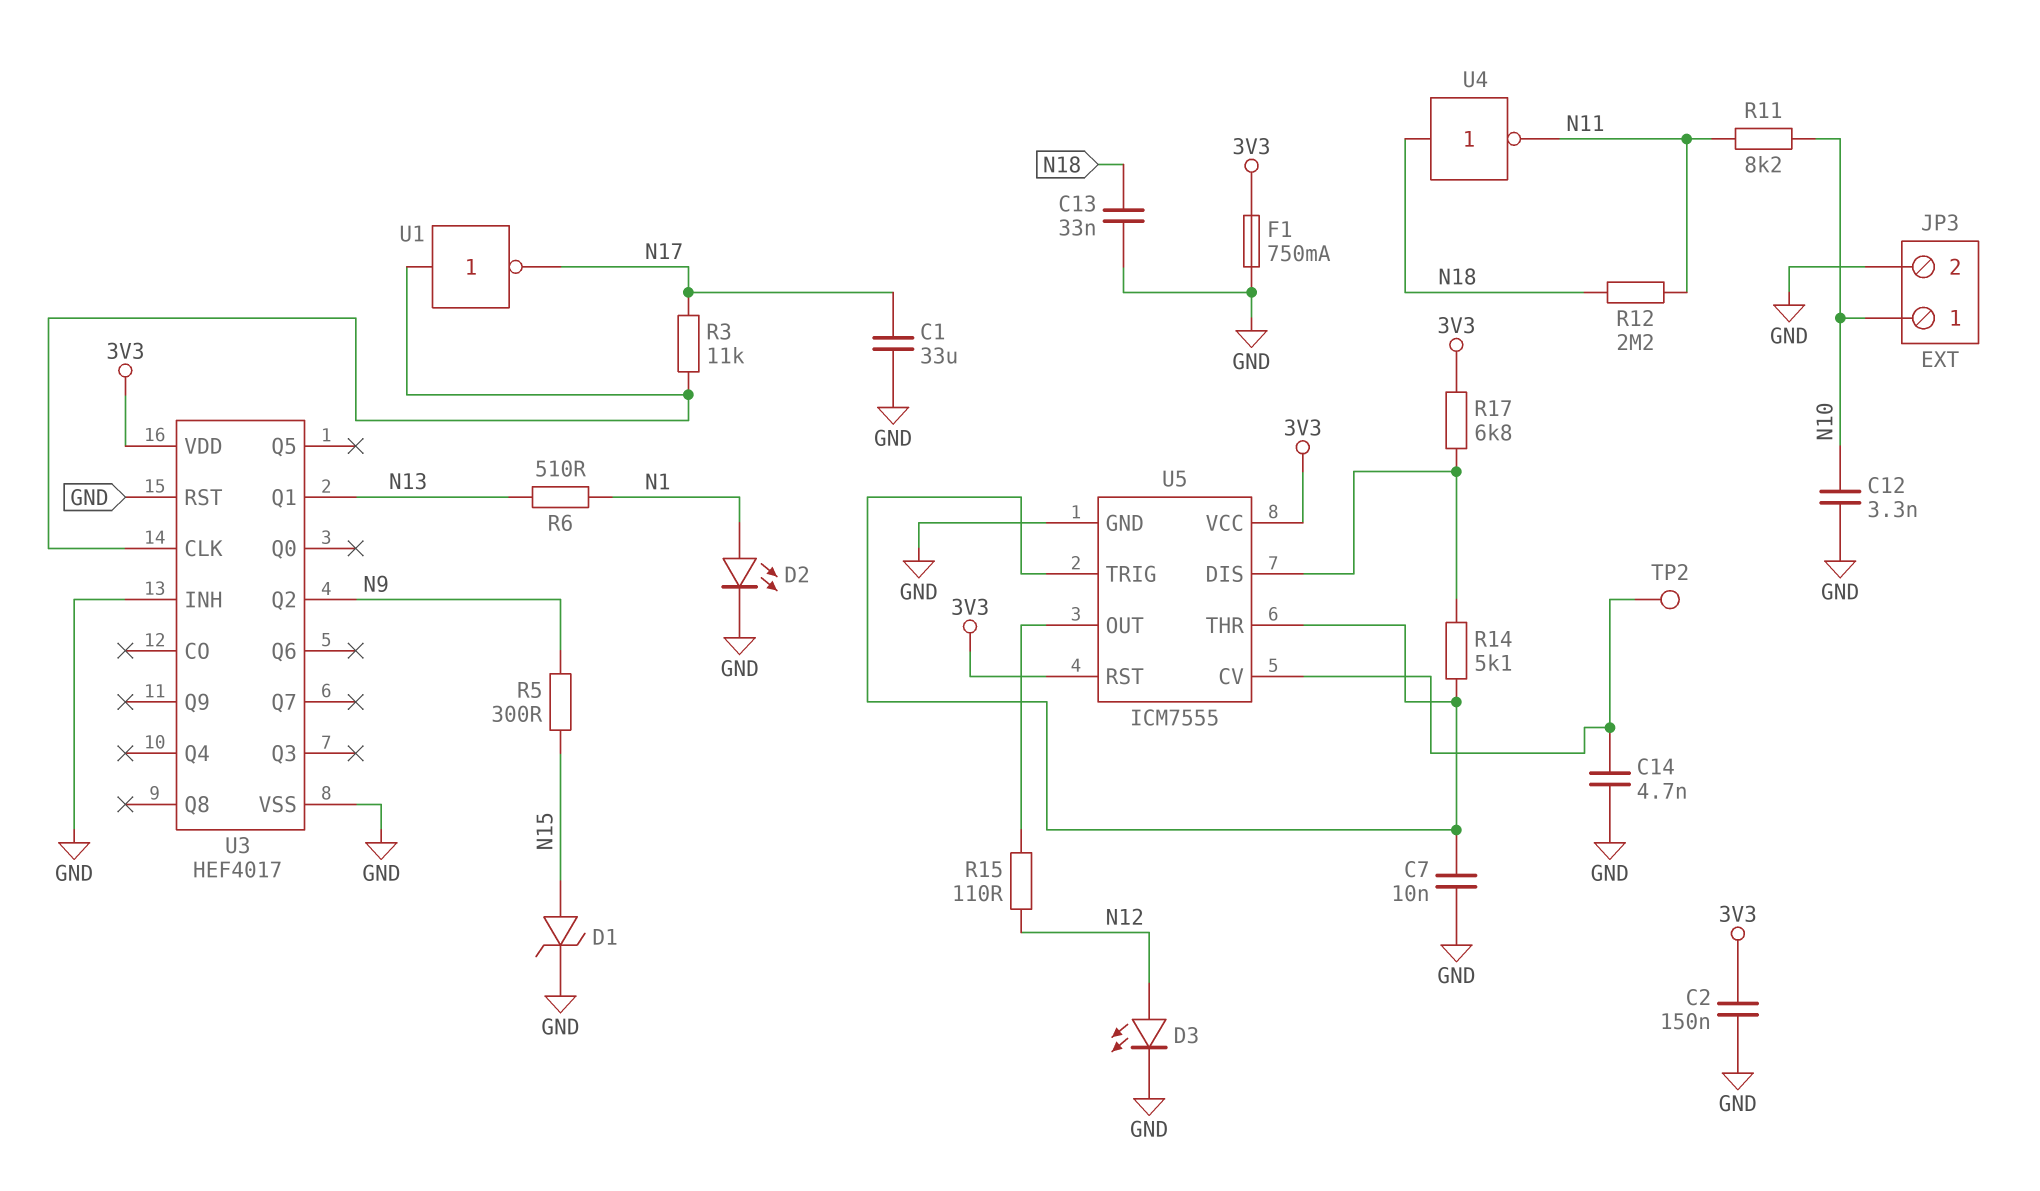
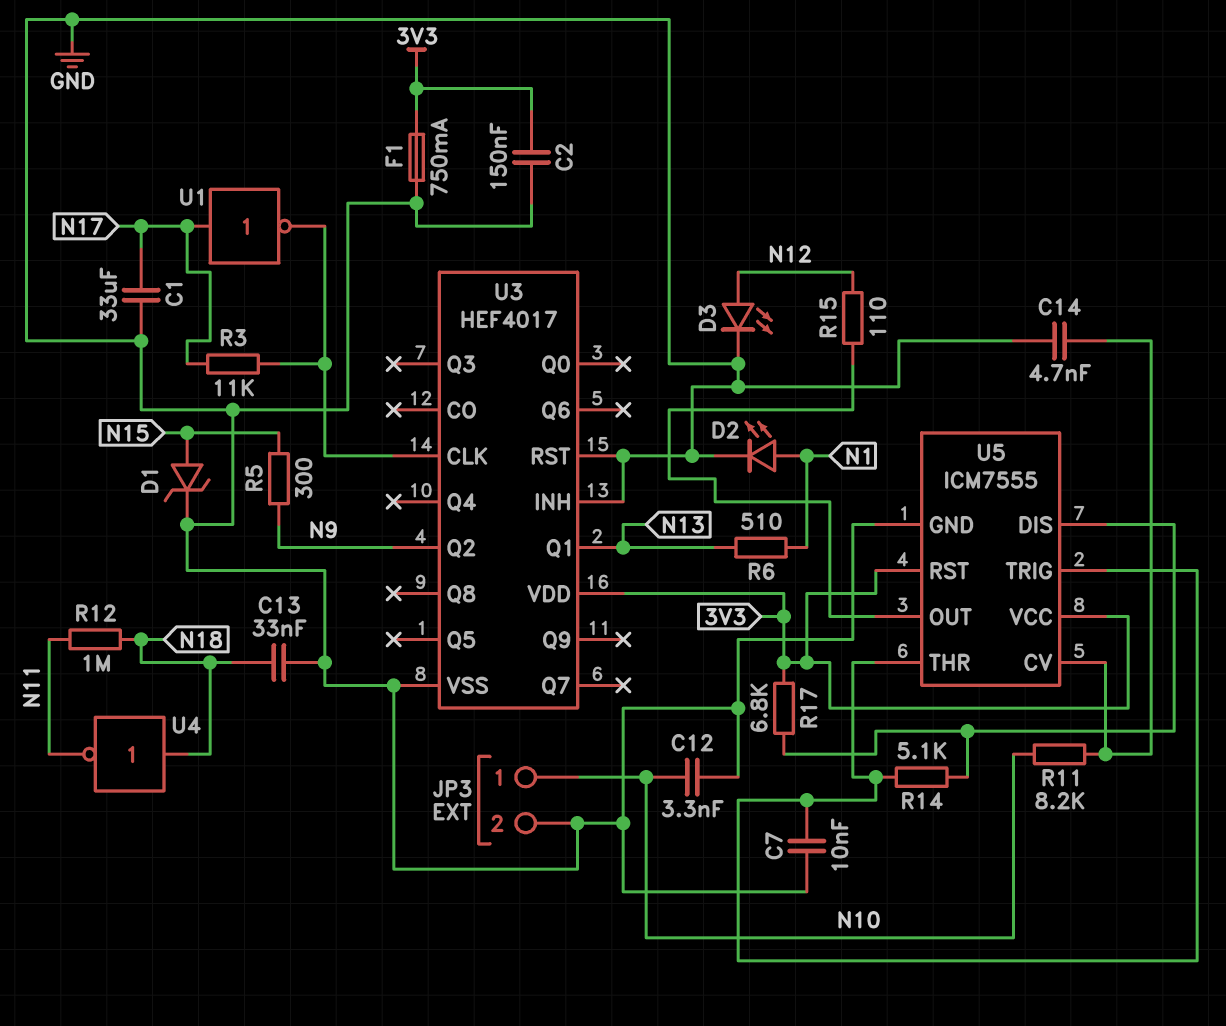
R11: 8.2k (N10, N11) -> 8.2k (N10, U5/CV)
R12: 2.2M (N11, N18) -> 1M (N11, N18)
TP2: test point (U5/CV) -> none
U1: NOT (in U3/CLK, out N17) -> NOT (in N17, out U3/CLK)

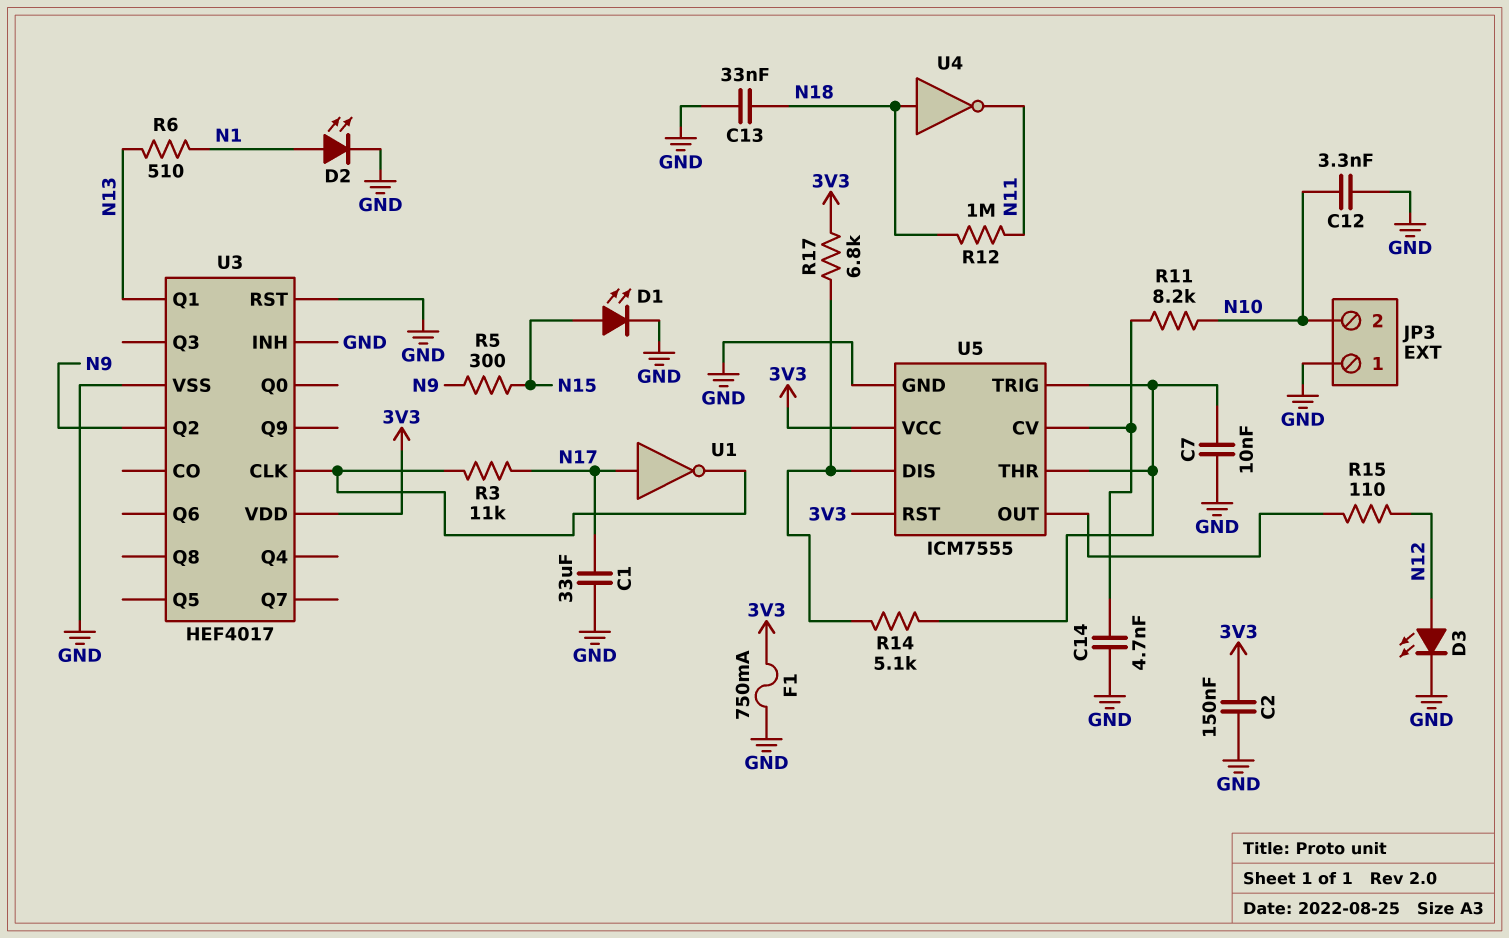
D1: zener (A N15, K GND) -> LED (A N15, K GND)
JP3 pin 1: N10 -> GND
JP3 pin 2: GND -> N10

